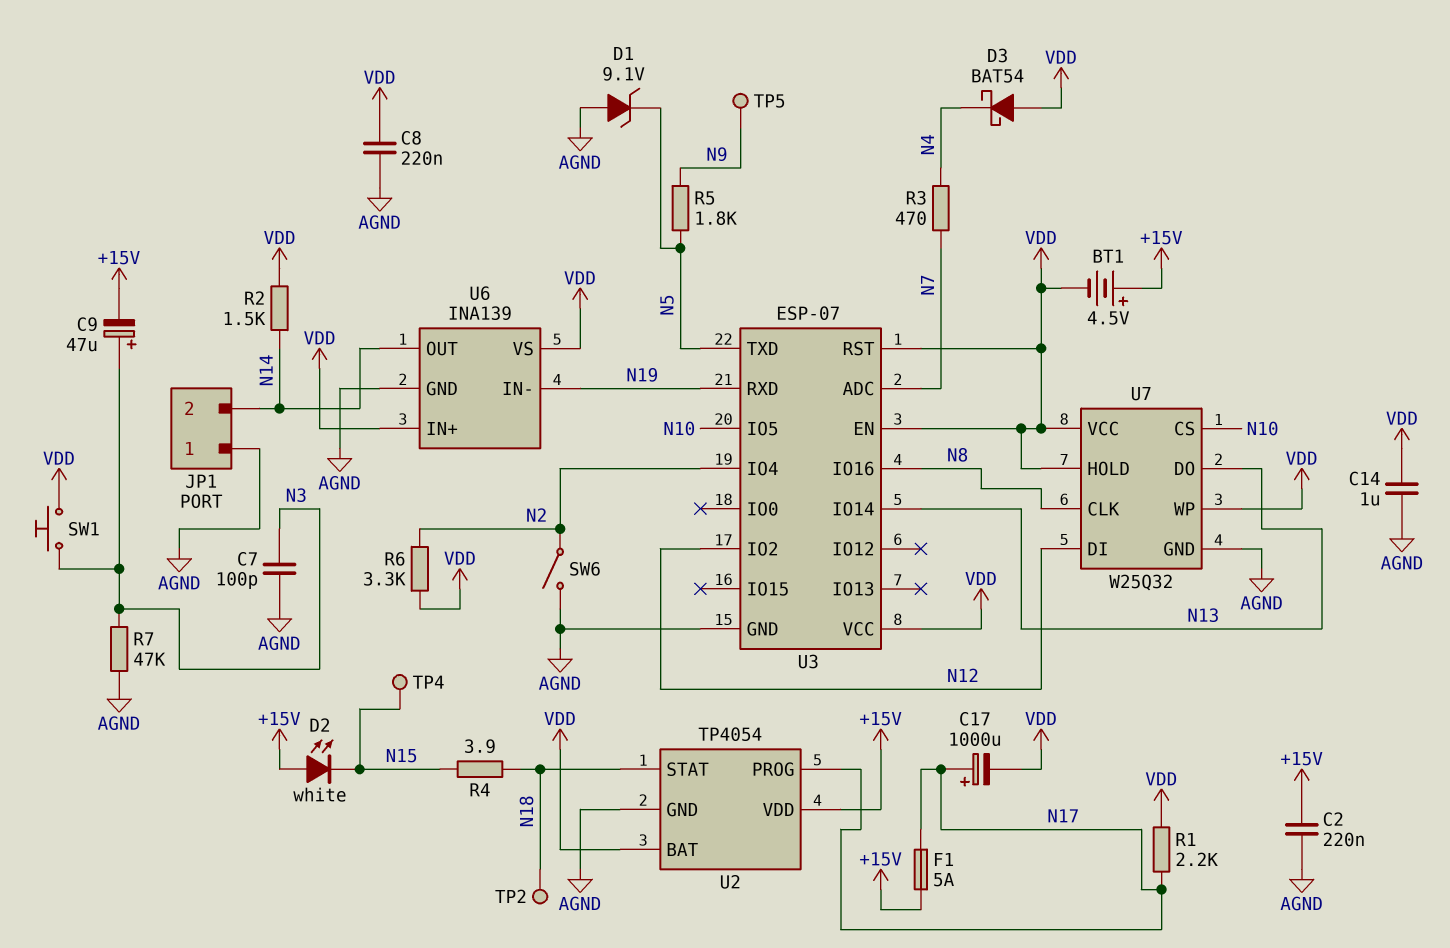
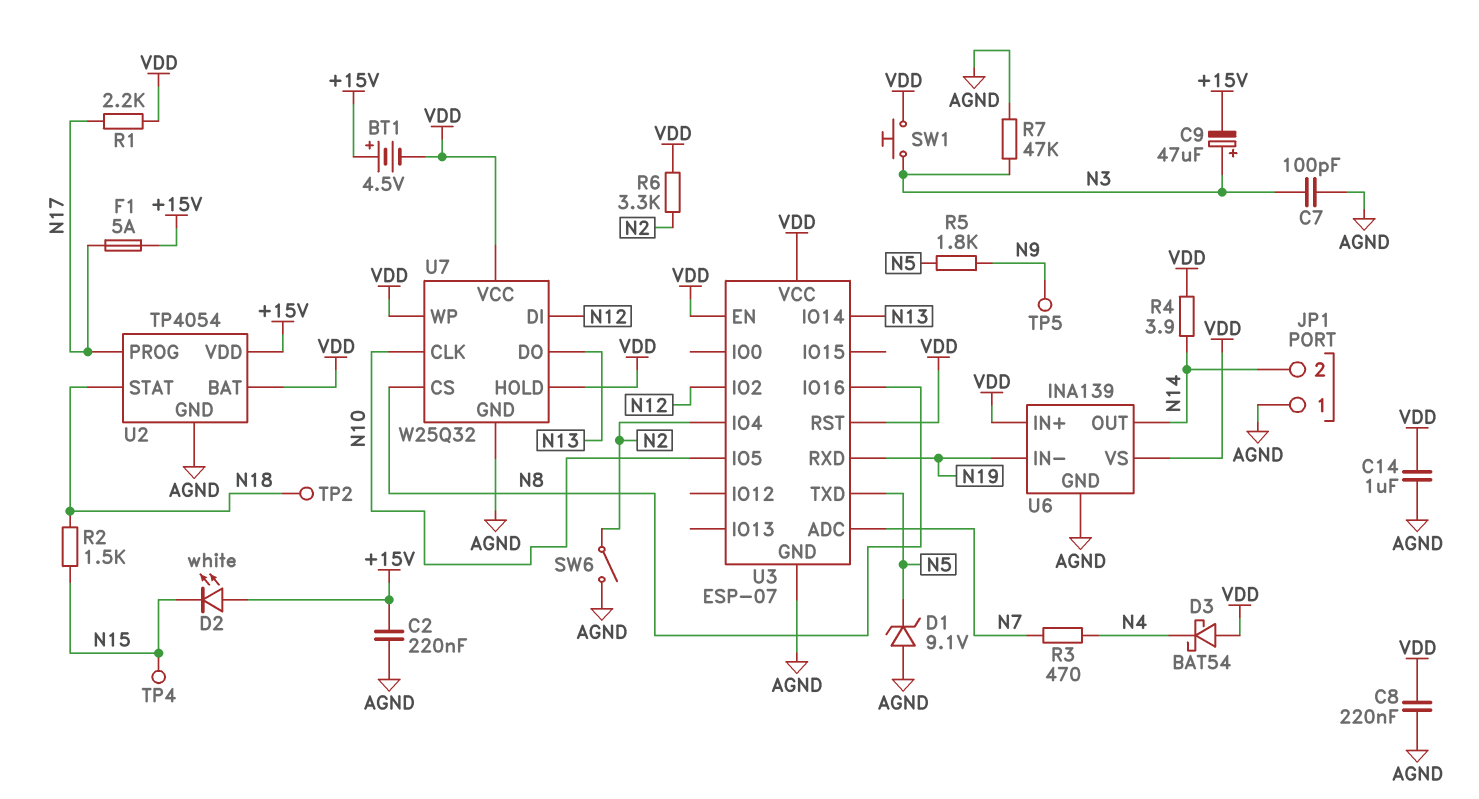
C17: 1000uF (plus N17, minus VDD) -> none
R2: 1.5k (N14, VDD) -> 1.5k (N15, N18)
R4: 3.9 (N15, N18) -> 3.9 (N14, VDD)
U7 pin CLK: N8 -> N10
U7 pin CS: N10 -> N8

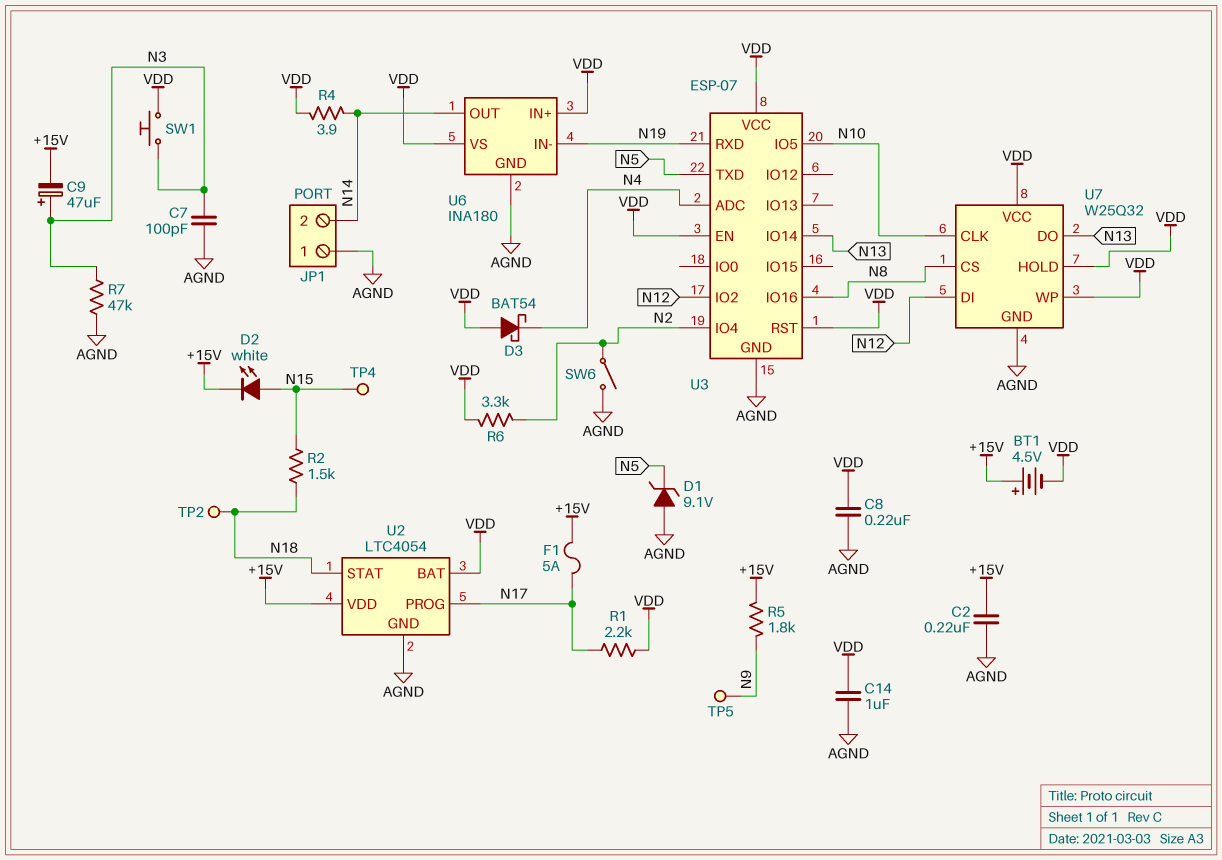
D2: LED white (A +15V, K N15) -> LED white (A N15, K +15V)
R3: 470 (N4, N7) -> none
R5: 1.8k (N5, N9) -> 1.8k (+15V, N9)
U2: TP4054 -> LTC4054
U3 pin ADC: N7 -> N4
U6: INA139 -> INA180

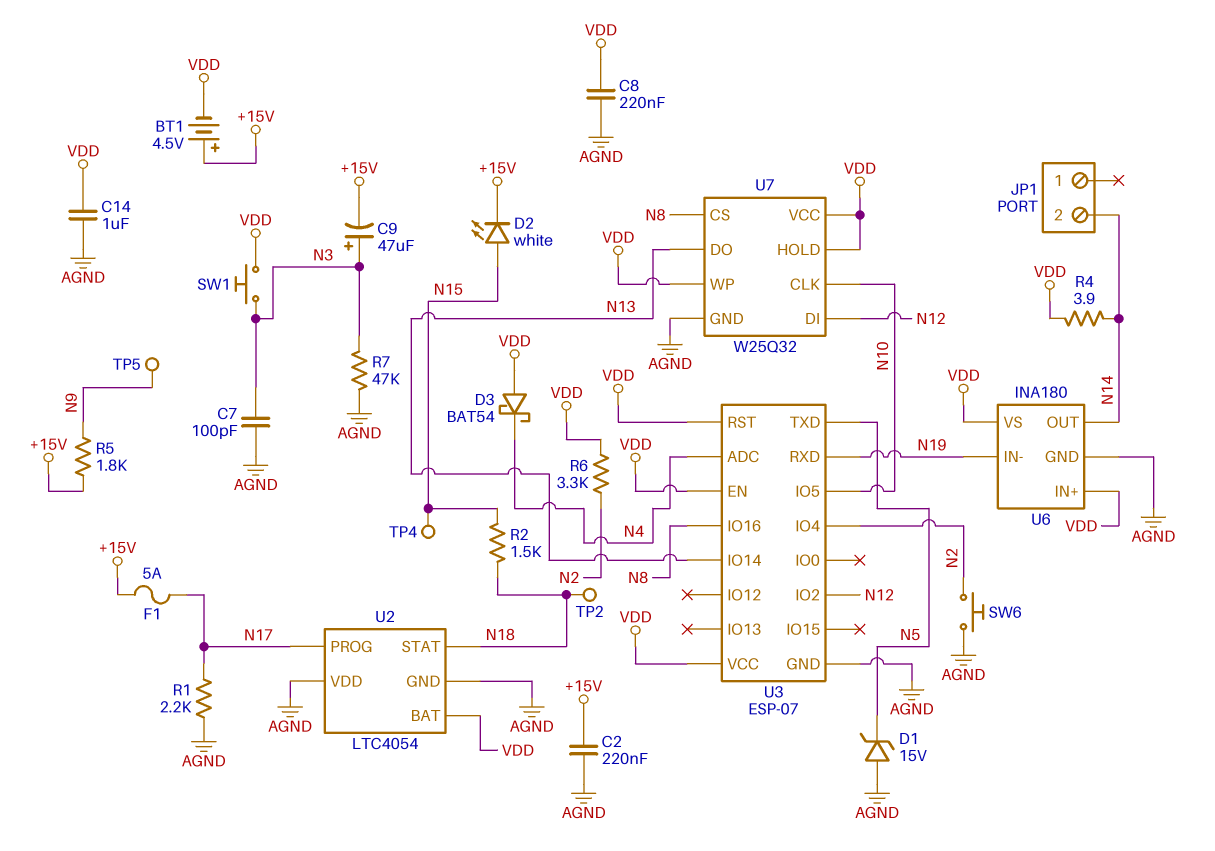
D1: zener 9.1V (A AGND, K N5) -> zener 15V (A AGND, K N5)
JP1 pin 1: AGND -> none
R1: 2.2k (N17, VDD) -> 2.2k (AGND, N17)
SW6: switch (AGND, N2) -> button (AGND, N2)
U2 pin VDD: +15V -> AGND

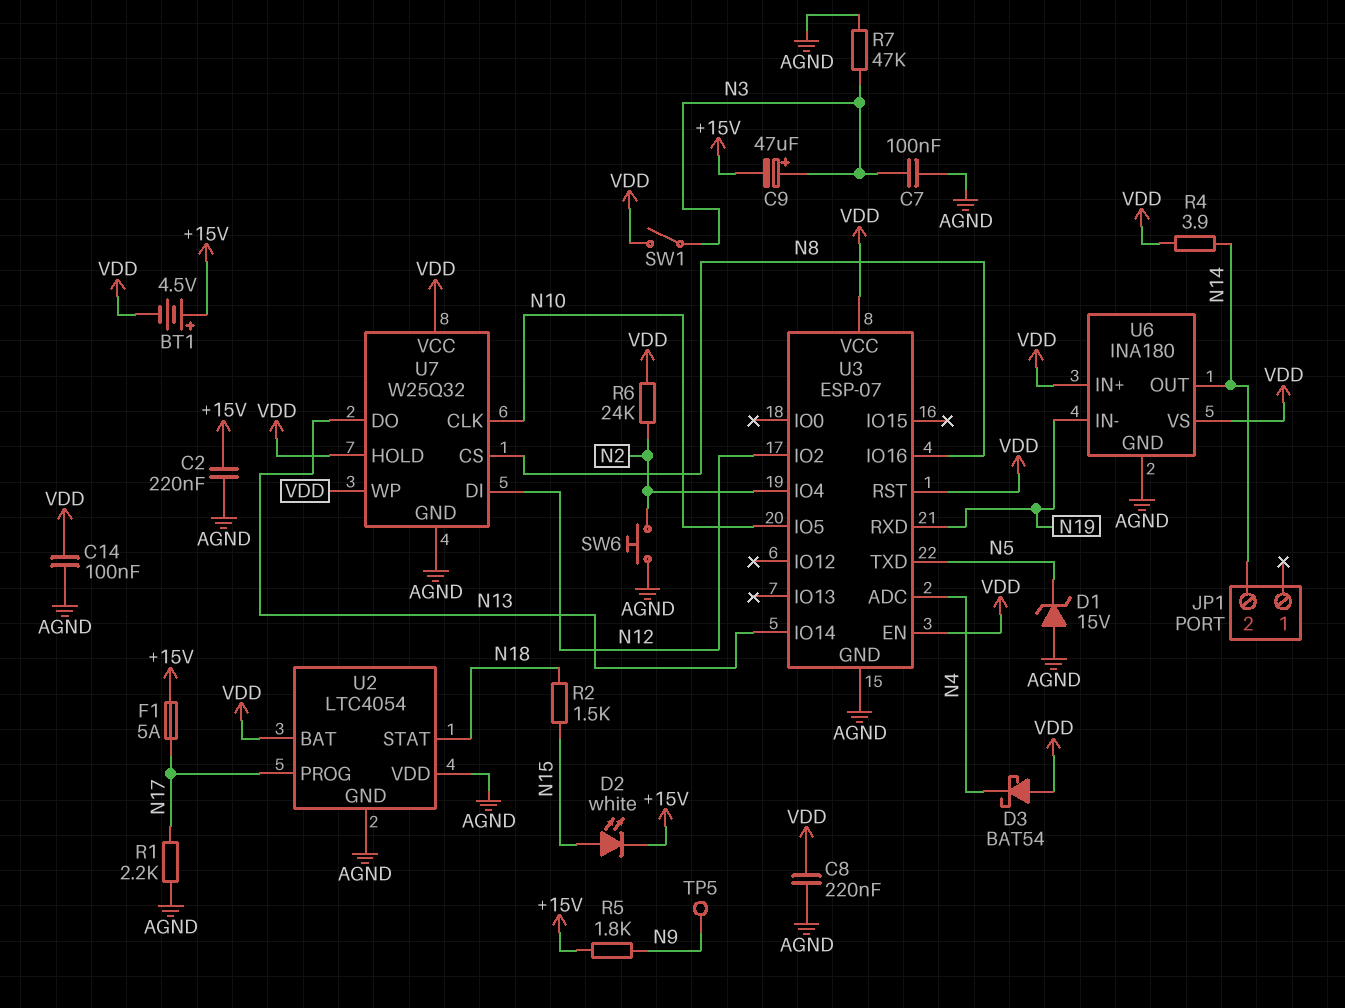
C7: 100pF (AGND, N3) -> 100nF (AGND, N3)
C14: 1uF (AGND, VDD) -> 100nF (AGND, VDD)
R6: 3.3k (N2, VDD) -> 24k (N2, VDD)
SW1: button (N3, VDD) -> switch (N3, VDD)
TP2: test point (N18) -> none
TP4: test point (N15) -> none

